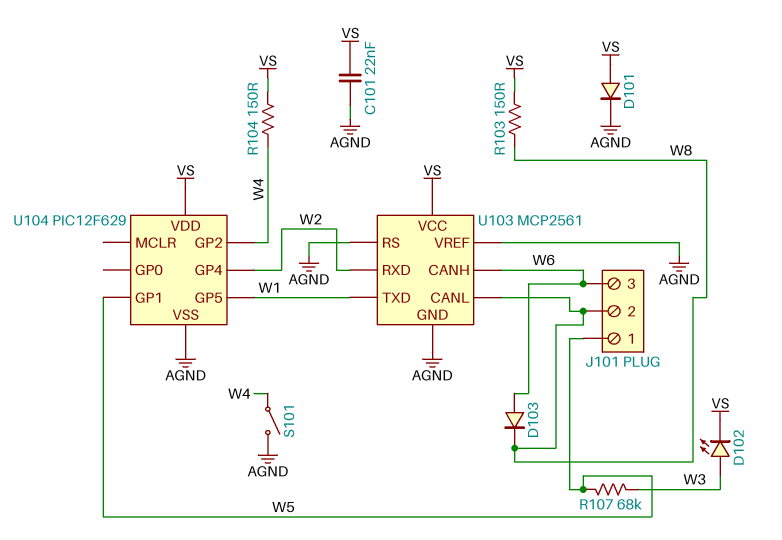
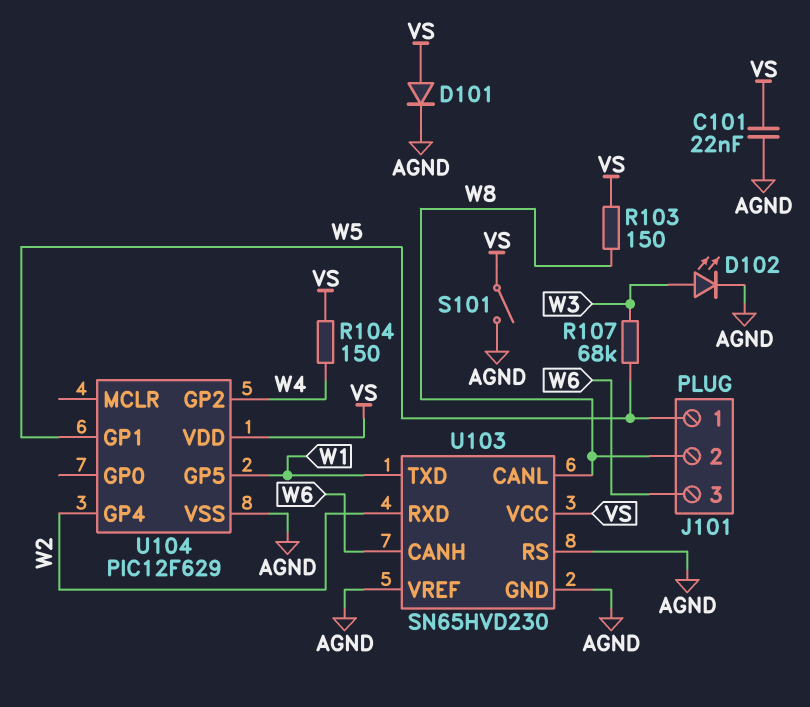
D102: LED (A W3, K VS) -> LED (A W3, K AGND)
D103: diode (A W6, K W8) -> none
S101: switch (AGND, W4) -> switch (AGND, VS)
U103: MCP2561 -> SN65HVD230

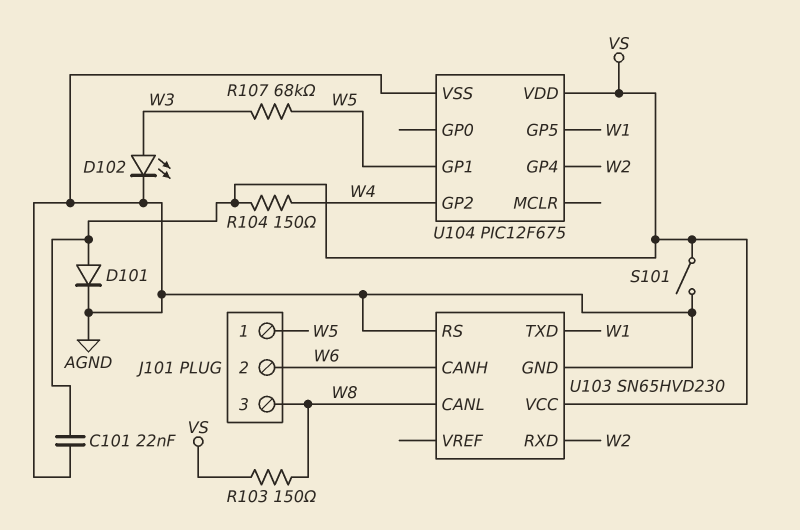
J101 pin 2: W8 -> W6
J101 pin 3: W6 -> W8
U103 pin VREF: AGND -> none
U104: PIC12F629 -> PIC12F675

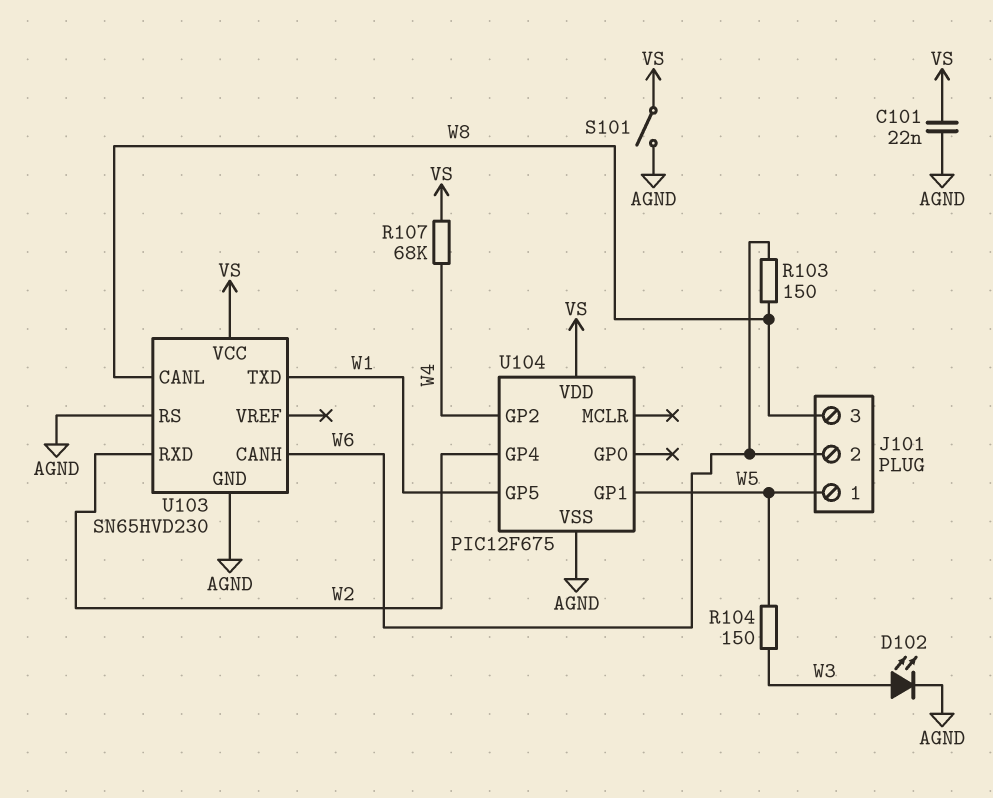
D101: diode (A VS, K AGND) -> none
R103: 150 (VS, W8) -> 150 (W6, W8)
R104: 150 (VS, W4) -> 150 (W3, W5)
R107: 68k (W3, W5) -> 68k (VS, W4)

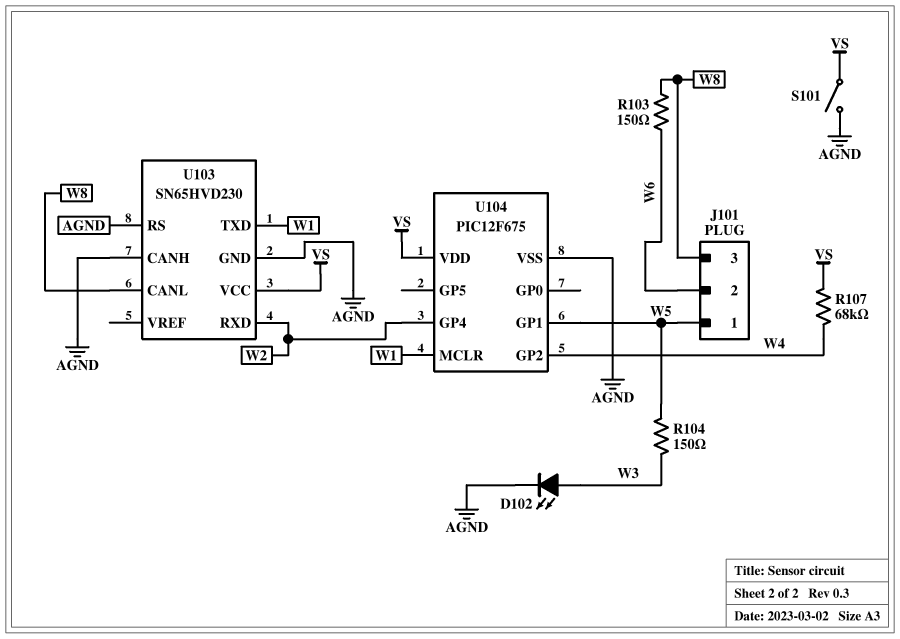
C101: 22nF (AGND, VS) -> none
U103 pin CANH: W6 -> AGND
U104 pin GP5: W1 -> none
U104 pin MCLR: none -> W1

